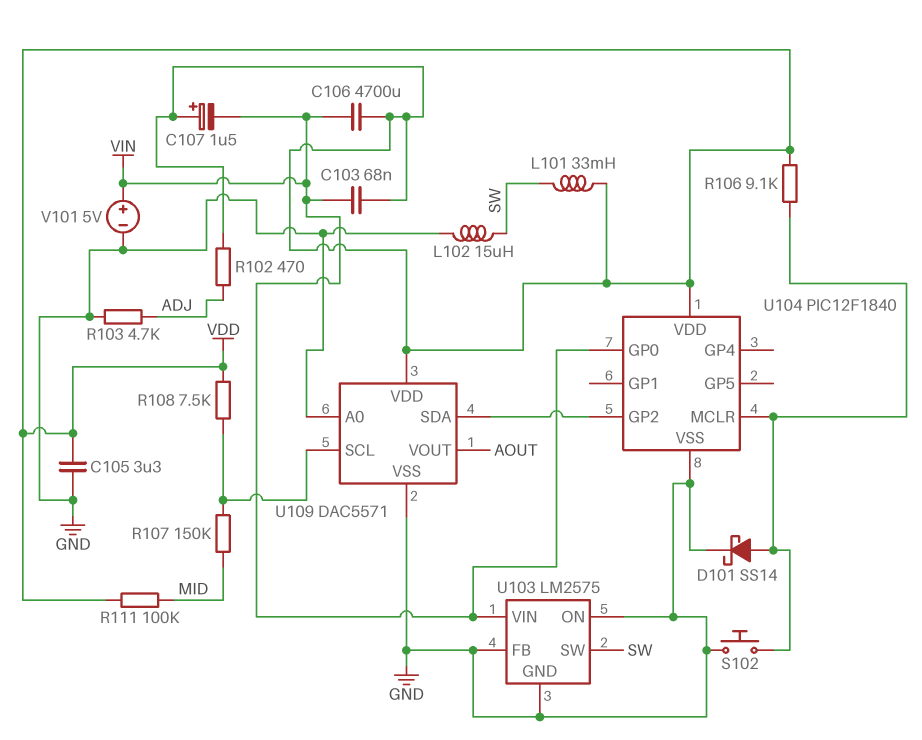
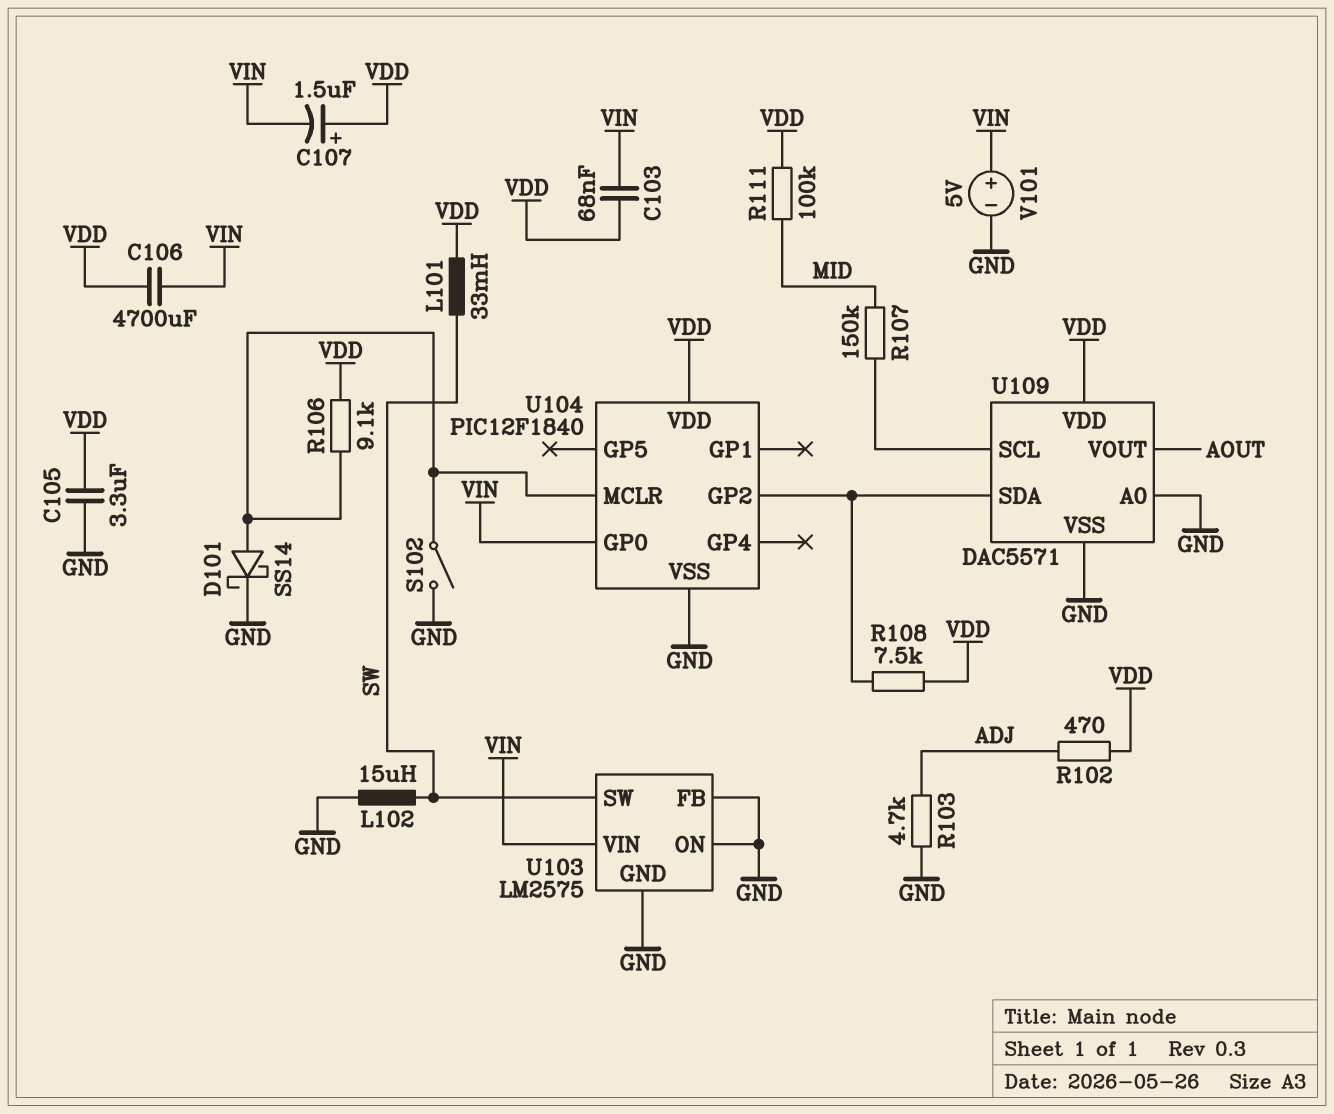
R108: 7.5k (U109/SCL, VDD) -> 7.5k (U104/GP2, VDD)
S102: button (GND, U104/MCLR) -> switch (GND, U104/MCLR)

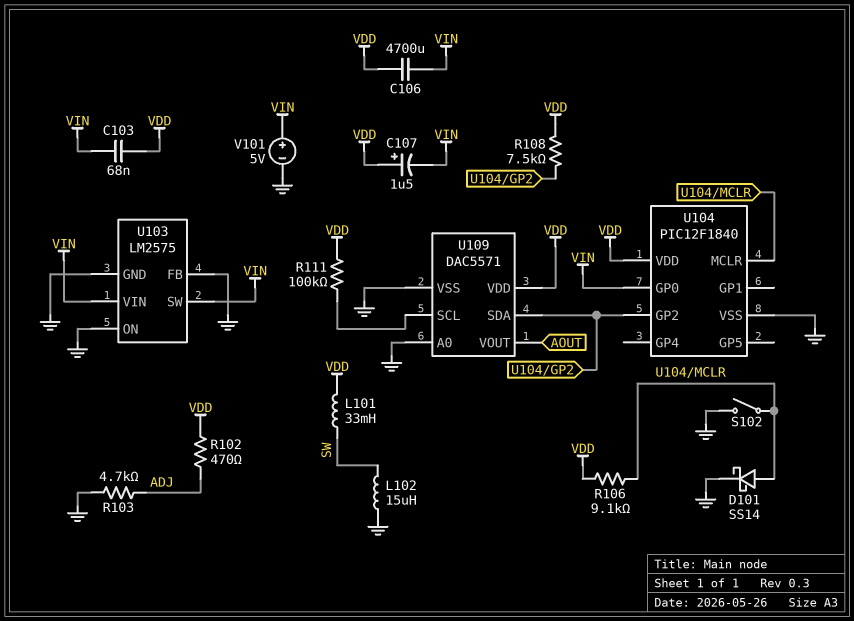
C105: 3.3uF (GND, VDD) -> none
R107: 150k (MID, U109/SCL) -> none
R111: 100k (MID, VDD) -> 100k (U109/SCL, VDD)
U103 pin SW: SW -> VIN

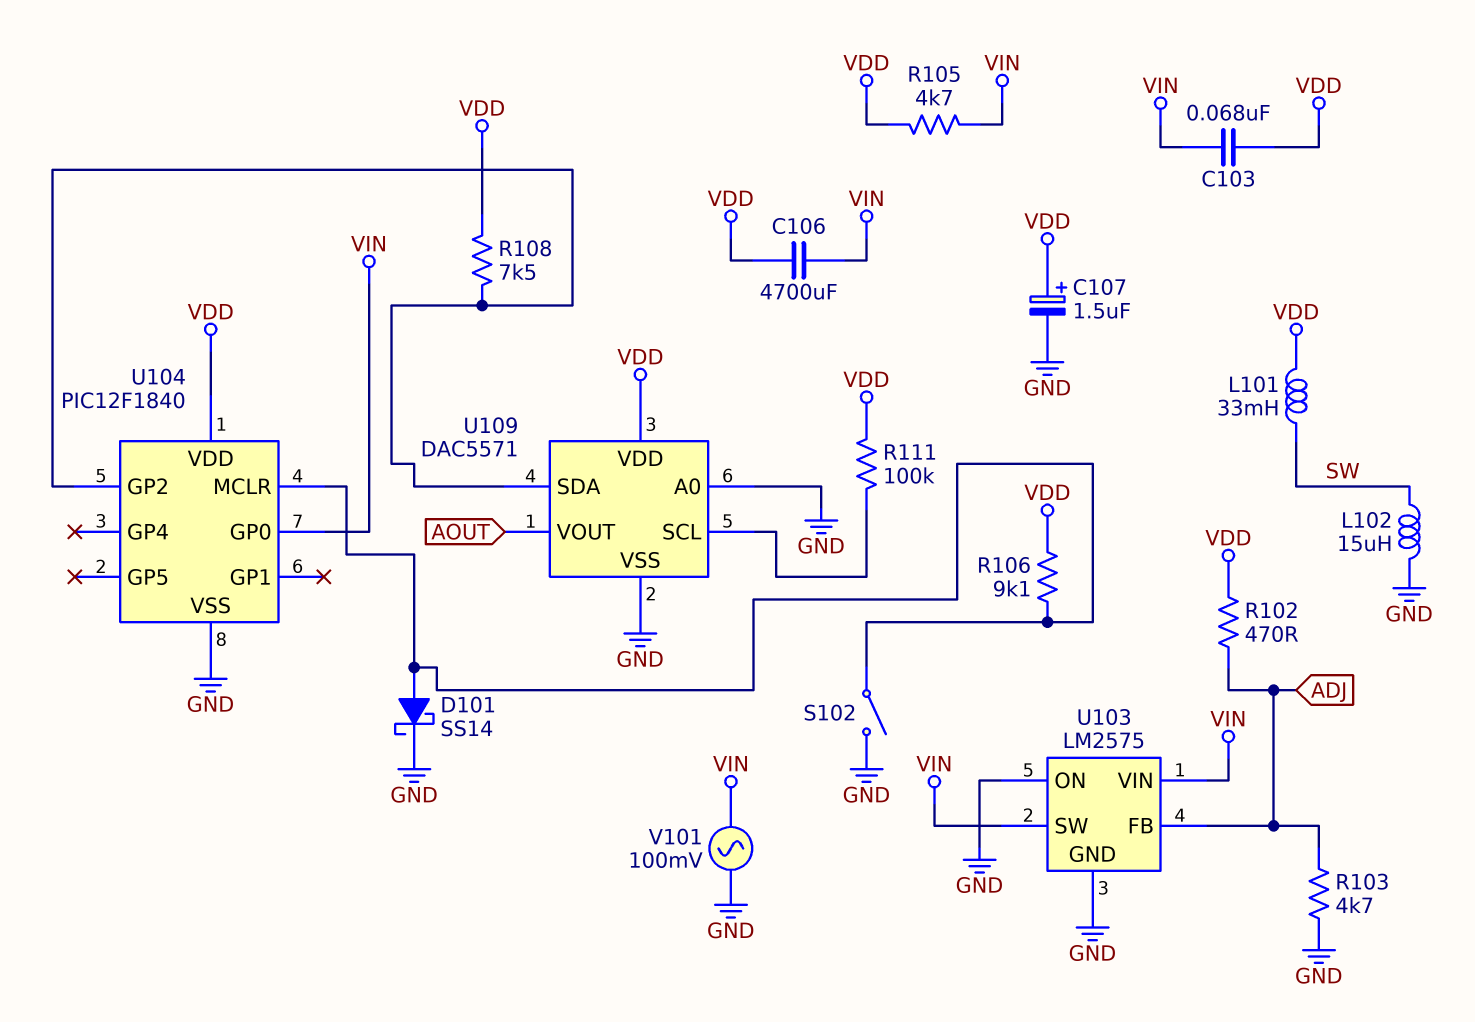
C107: 1.5uF (plus VDD, minus VIN) -> 1.5uF (plus VDD, minus GND)
R105: none -> 4.7k (VDD, VIN)
U103 pin FB: GND -> ADJ
V101: 5V (plus VIN, minus GND) -> AC 100mV (GND, VIN)

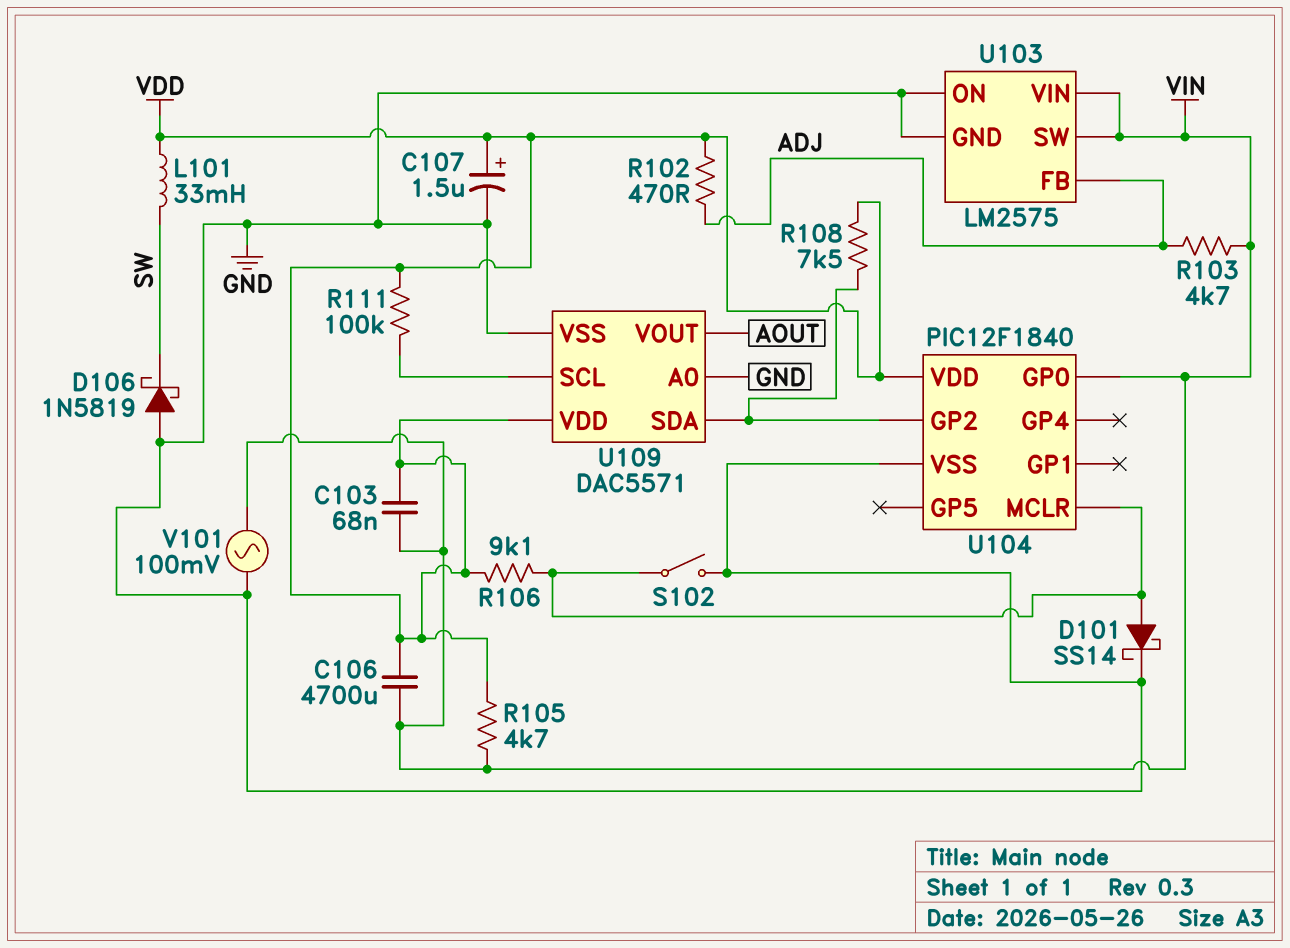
D106: none -> schottky 1N5819 (A GND, K SW)
L102: 15uH (GND, SW) -> none
R103: 4.7k (ADJ, GND) -> 4.7k (ADJ, VIN)

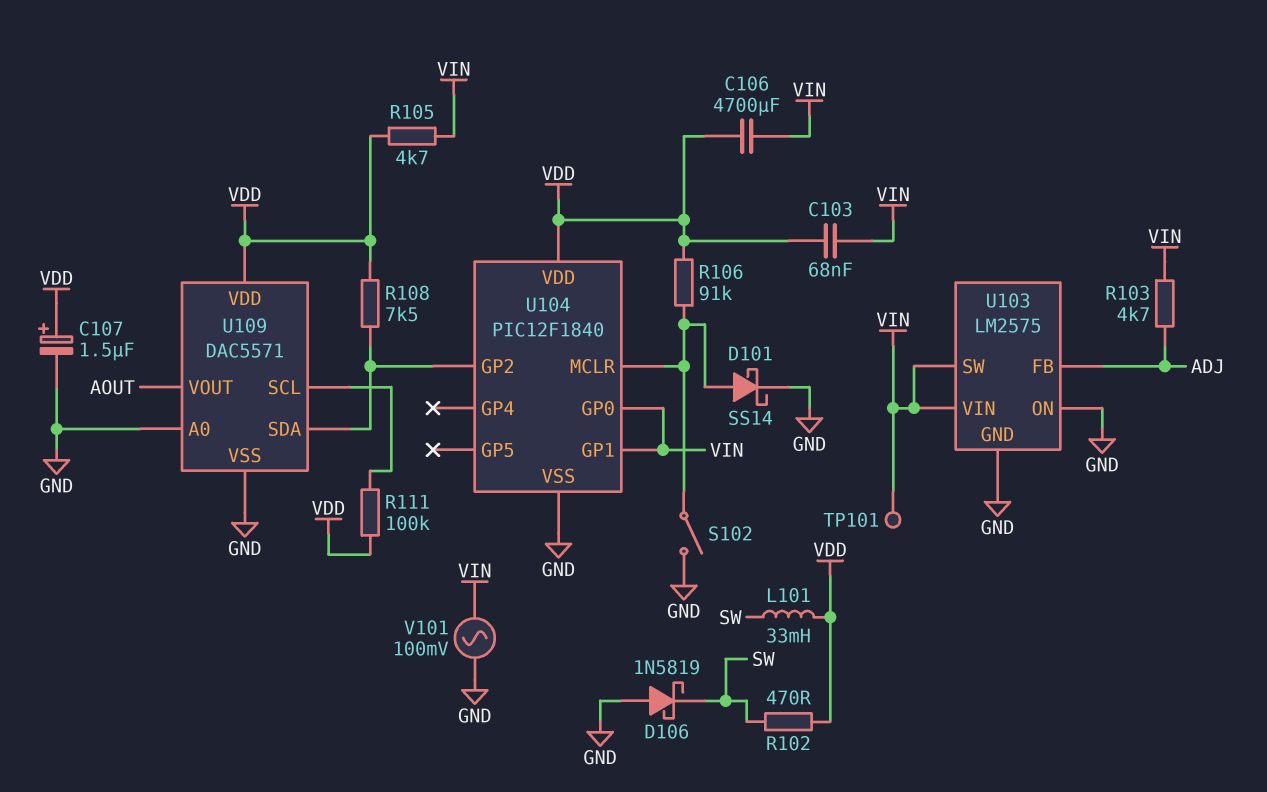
R102: 470 (ADJ, VDD) -> 470 (SW, VDD)
R106: 9.1k (U104/MCLR, VDD) -> 91k (U104/MCLR, VDD)
TP101: none -> test point (VIN)
U104 pin GP1: none -> VIN

